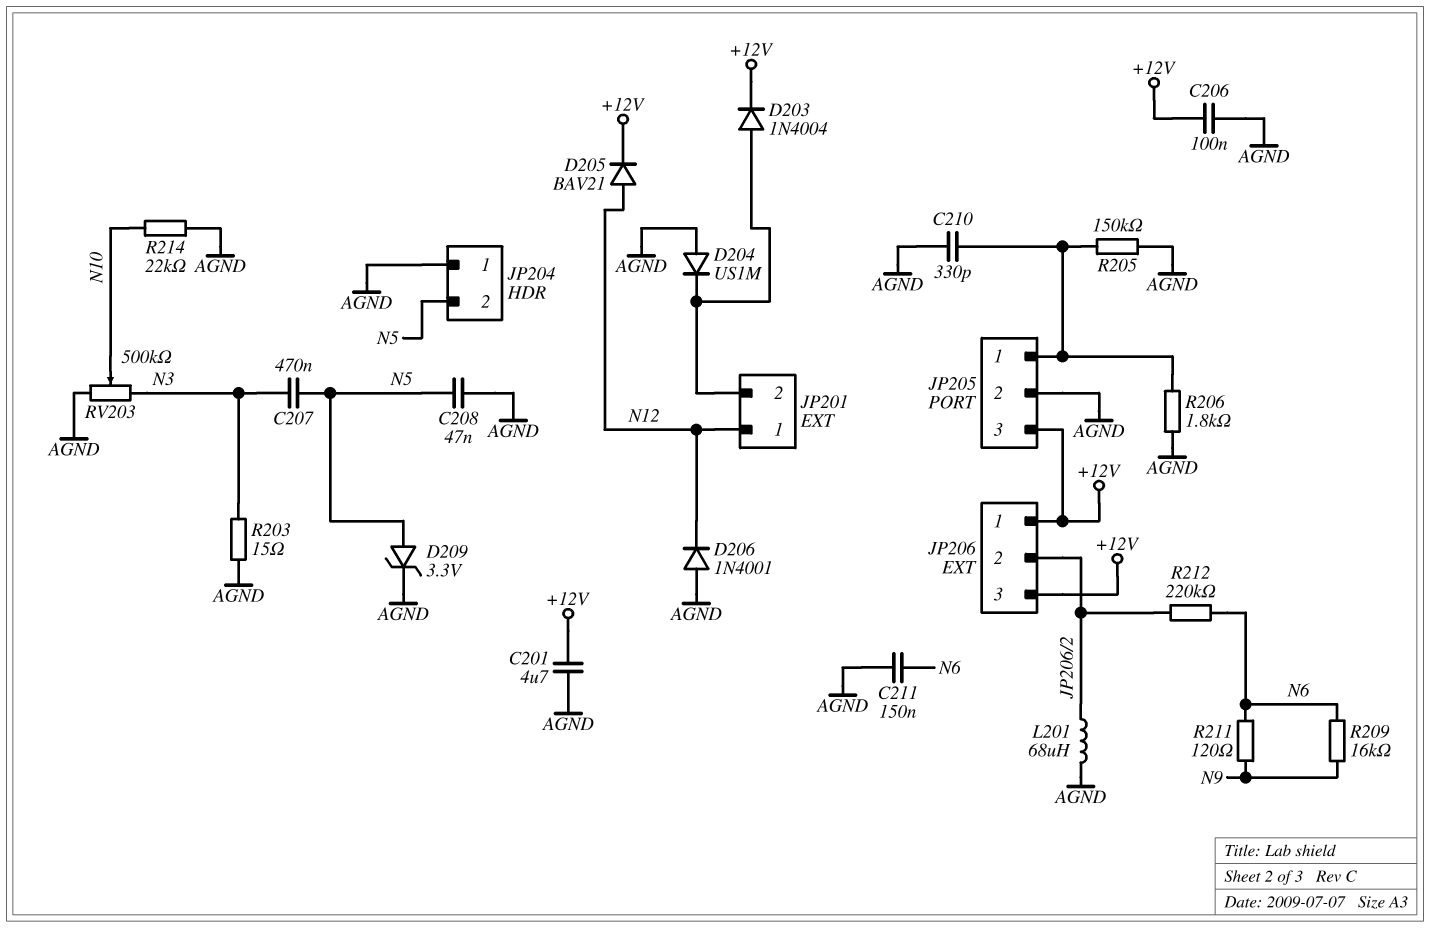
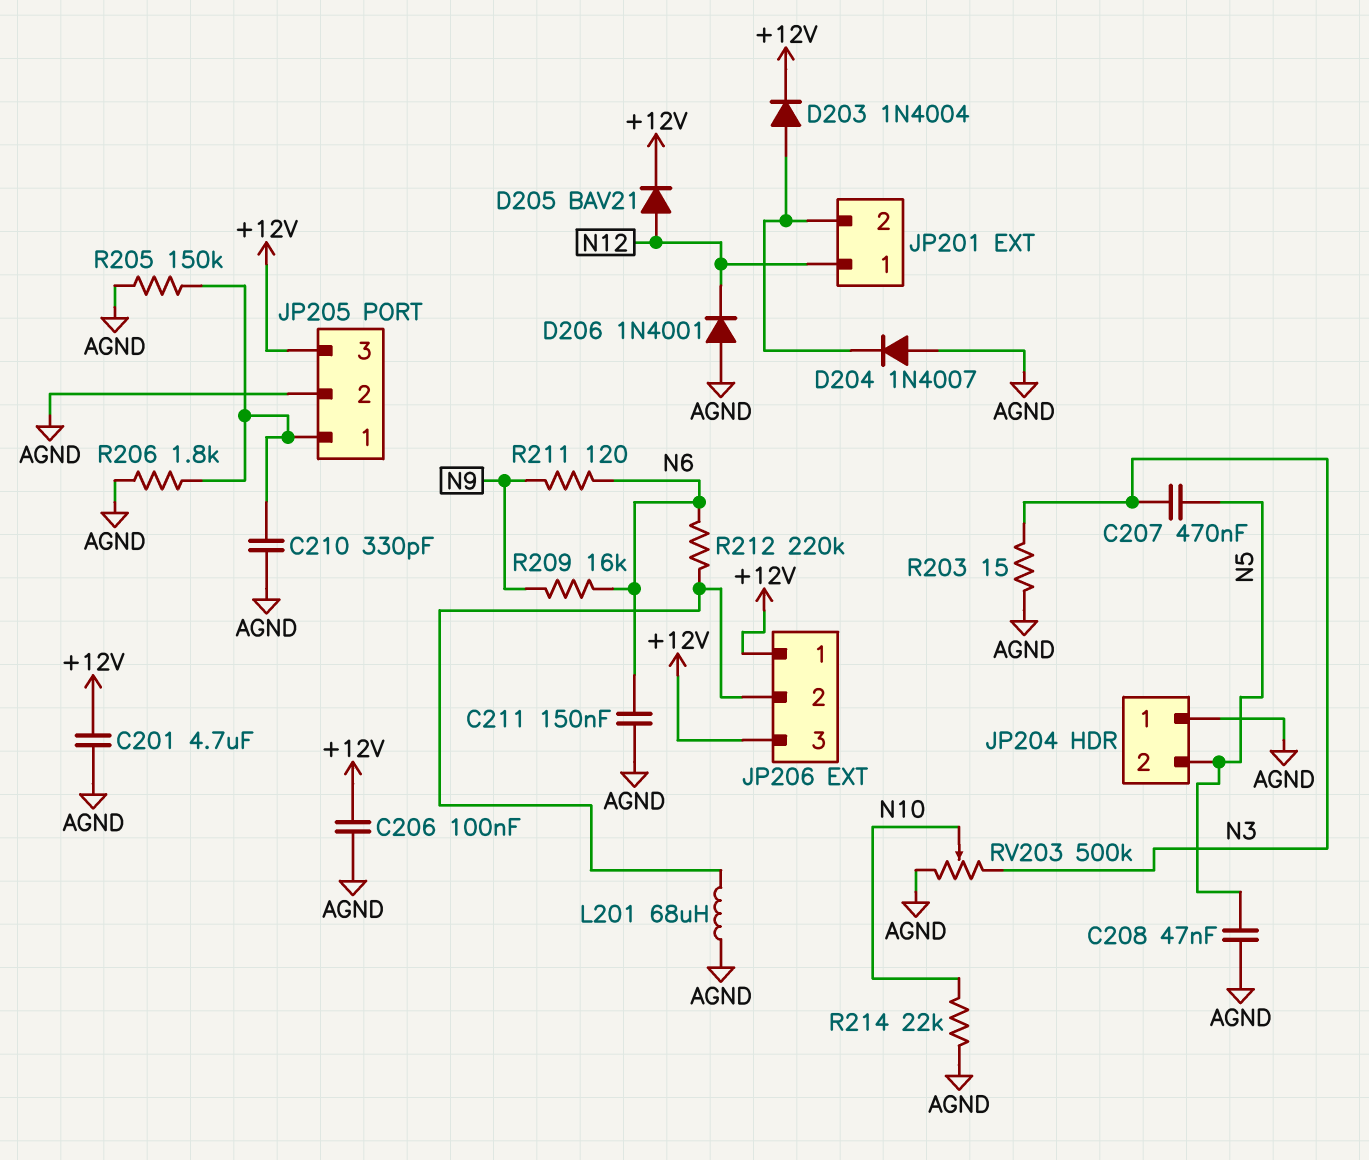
D204: diode US1M (A AGND, K JP201/2) -> diode 1N4007 (A AGND, K JP201/2)
D209: zener 3.3V (A N5, K AGND) -> none

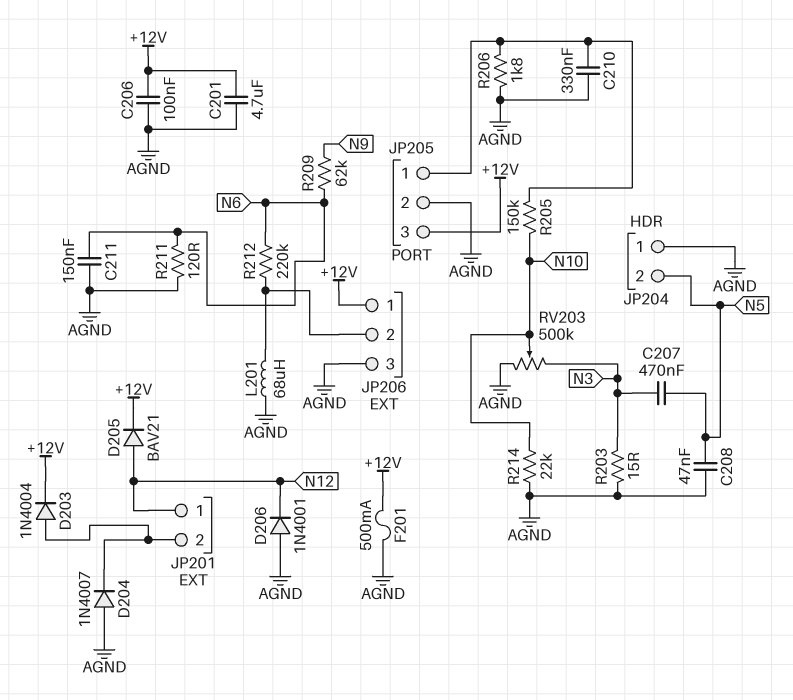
C210: 330pF (AGND, JP205/1) -> 330nF (AGND, JP205/1)
F201: none -> 500mA (+12V, AGND)
JP206 pin 3: +12V -> AGND
R205: 150k (AGND, JP205/1) -> 150k (JP205/1, N10)
R209: 16k (N6, N9) -> 62k (N6, N9)
R211: 120 (N6, N9) -> 120 (AGND, N6)

